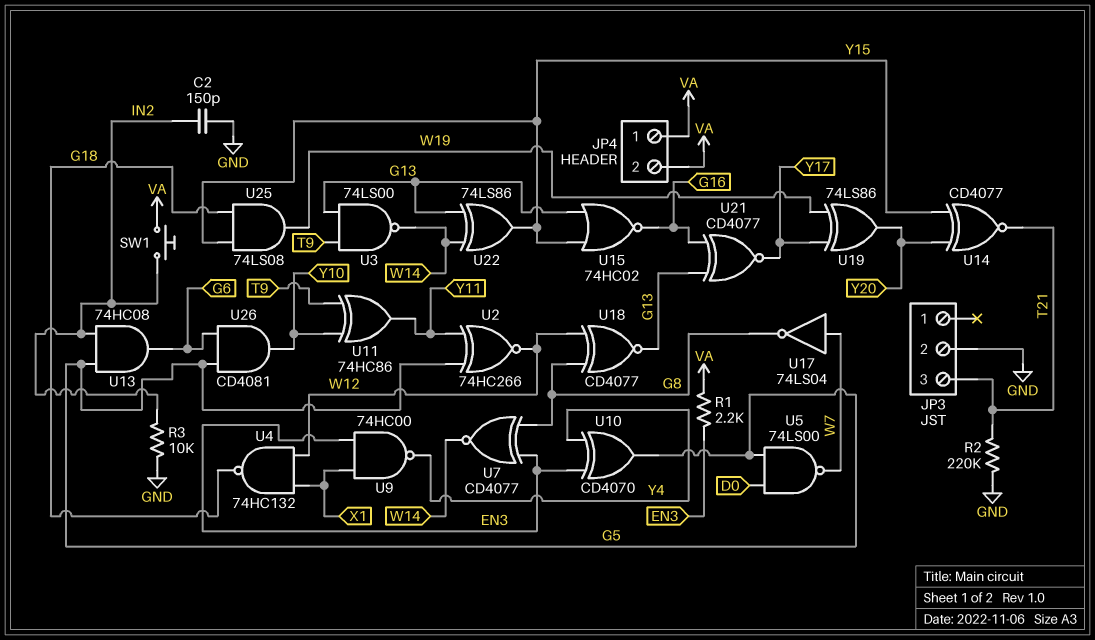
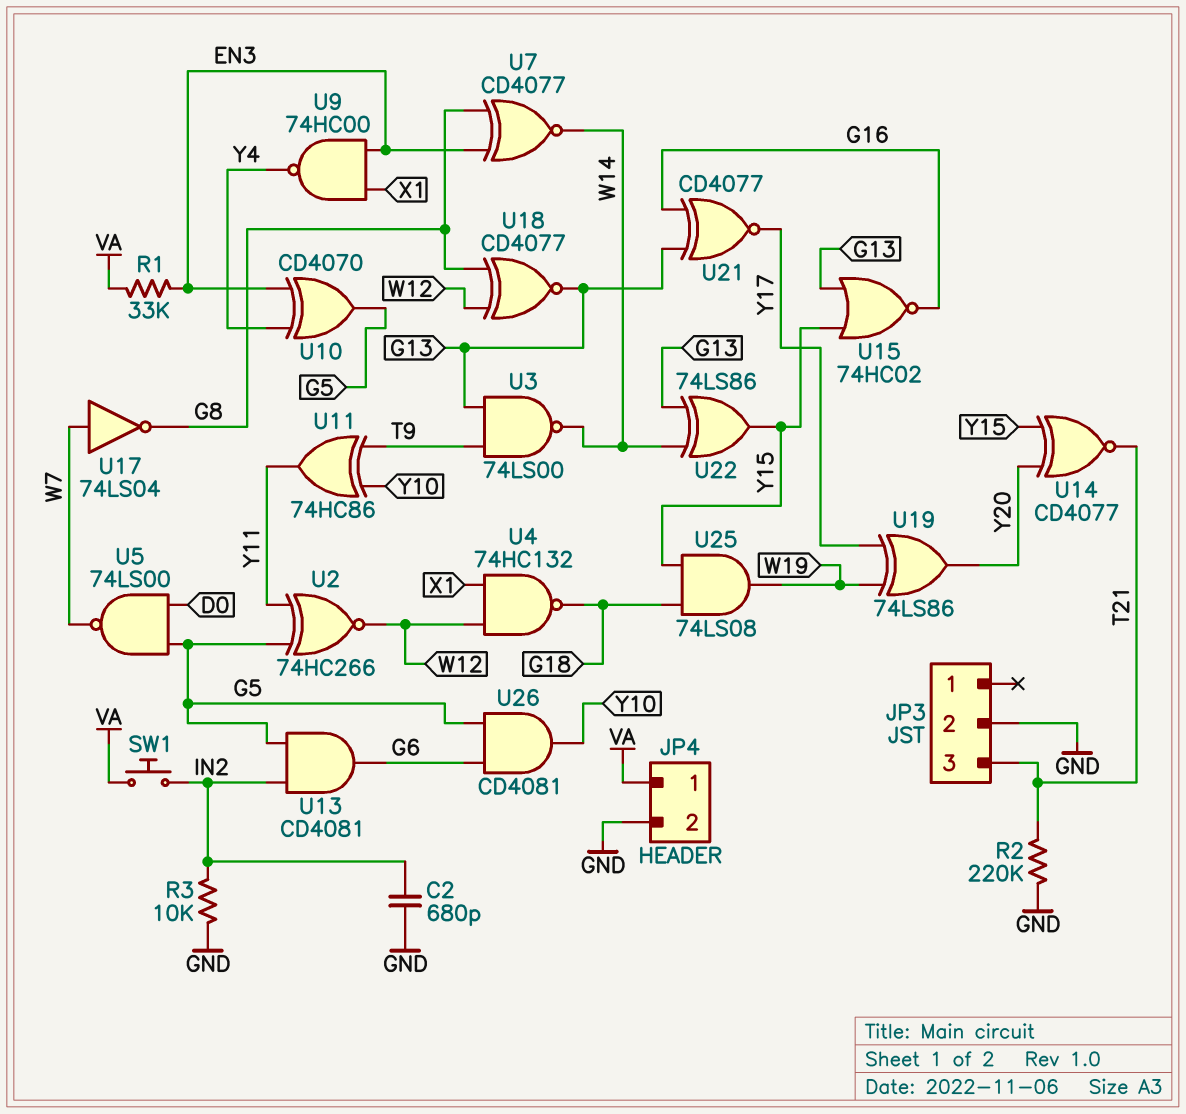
C2: 150pF (GND, IN2) -> 680pF (GND, IN2)
JP4 pin 2: VA -> GND
R1: 2.2k (EN3, VA) -> 33k (EN3, VA)
U13: AND 74HC08 (in G5, in IN2, out G6) -> AND CD4081 (in G5, in IN2, out G6)

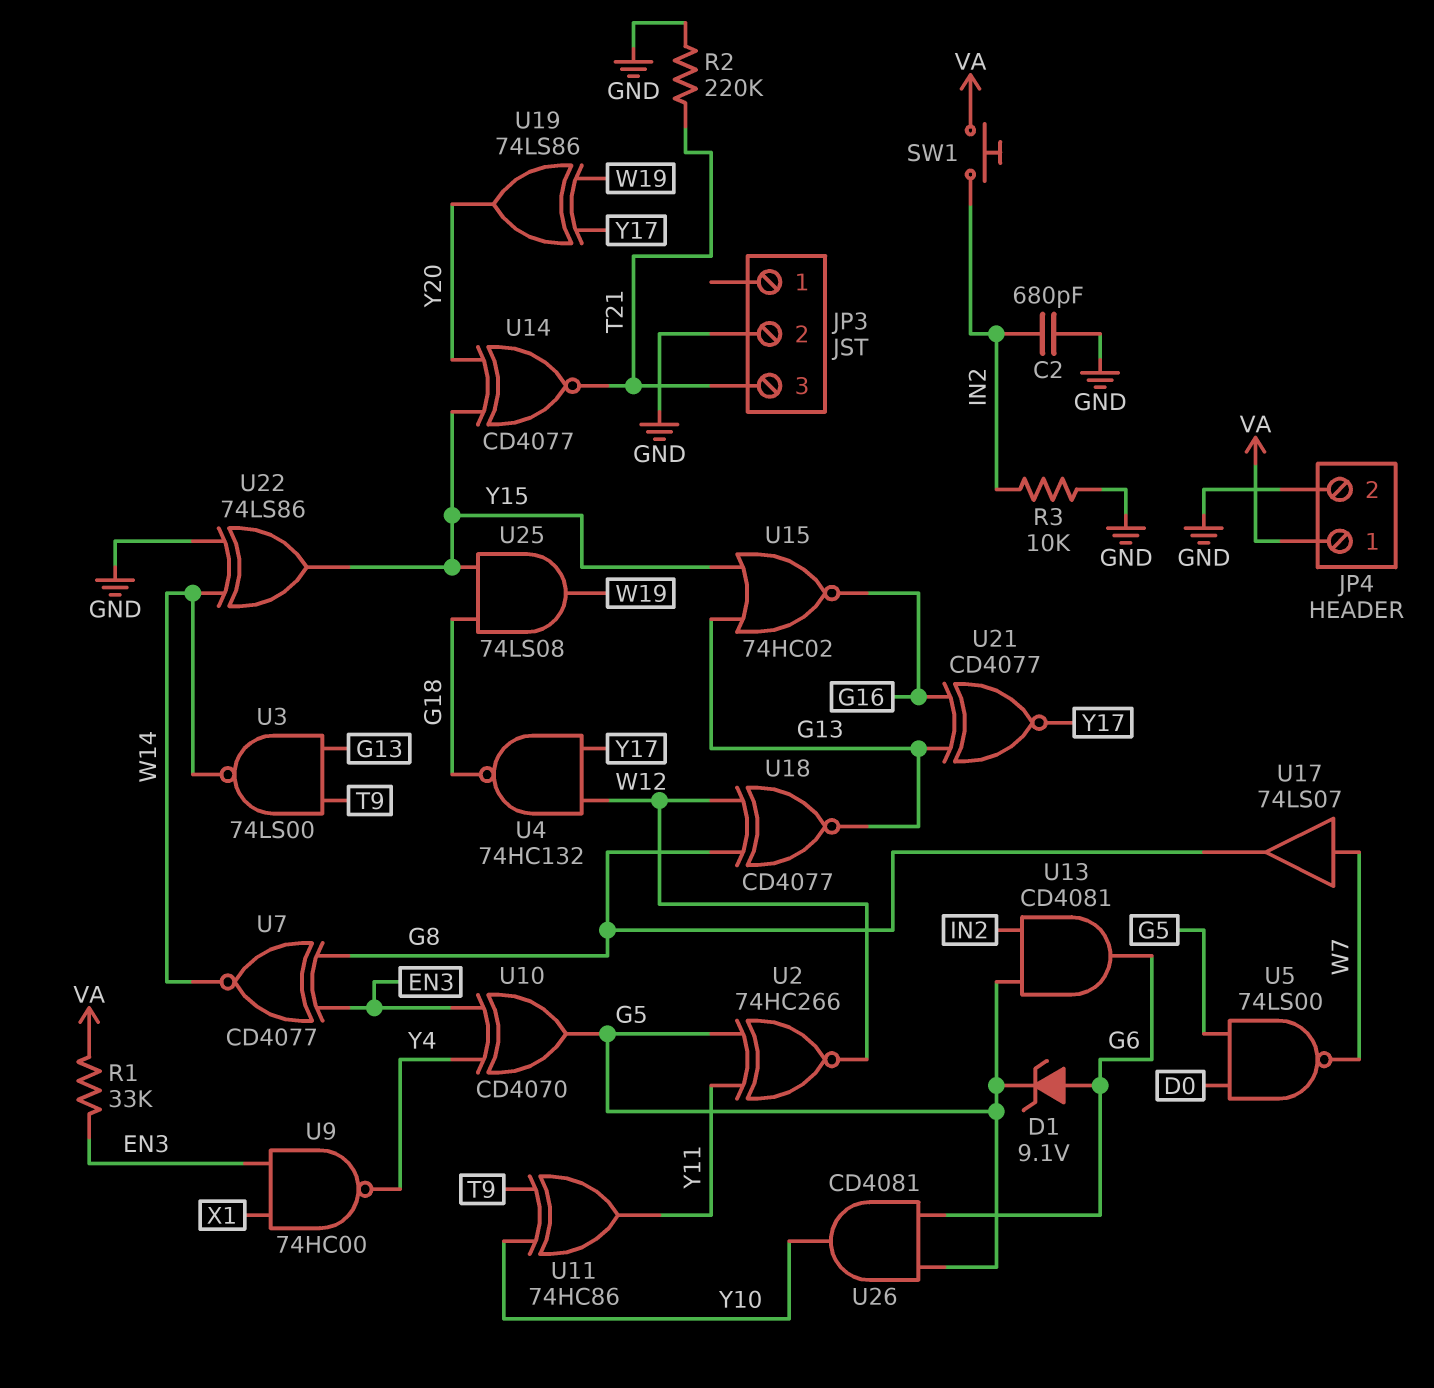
D1: none -> zener 9.1V (A G6, K G5)
U4: NAND 74HC132 (in W12, in X1, out G18) -> NAND 74HC132 (in W12, in Y17, out G18)
U17: NOT 74LS04 (in W7, out G8) -> buffer 74LS07 (in W7, out G8)
U22: XOR 74LS86 (in G13, in W14, out Y15) -> XOR 74LS86 (in GND, in W14, out Y15)

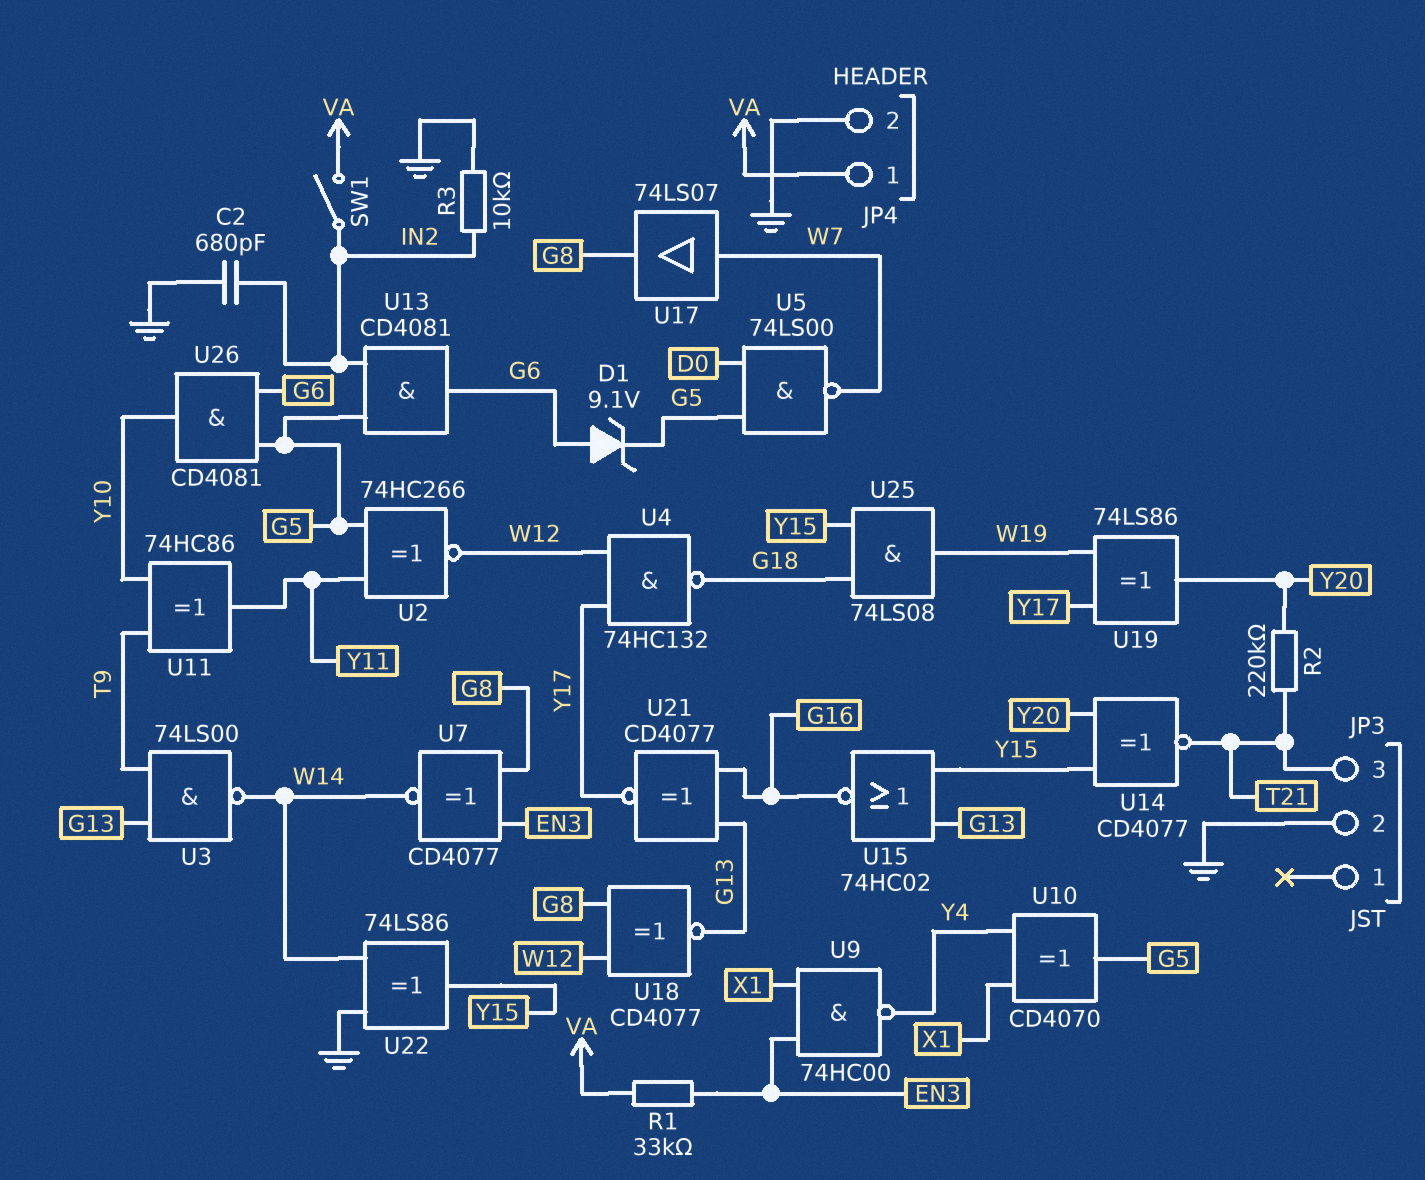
R2: 220k (GND, T21) -> 220k (T21, Y20)
SW1: button (IN2, VA) -> switch (IN2, VA)
U10: XOR CD4070 (in EN3, in Y4, out G5) -> XOR CD4070 (in X1, in Y4, out G5)

